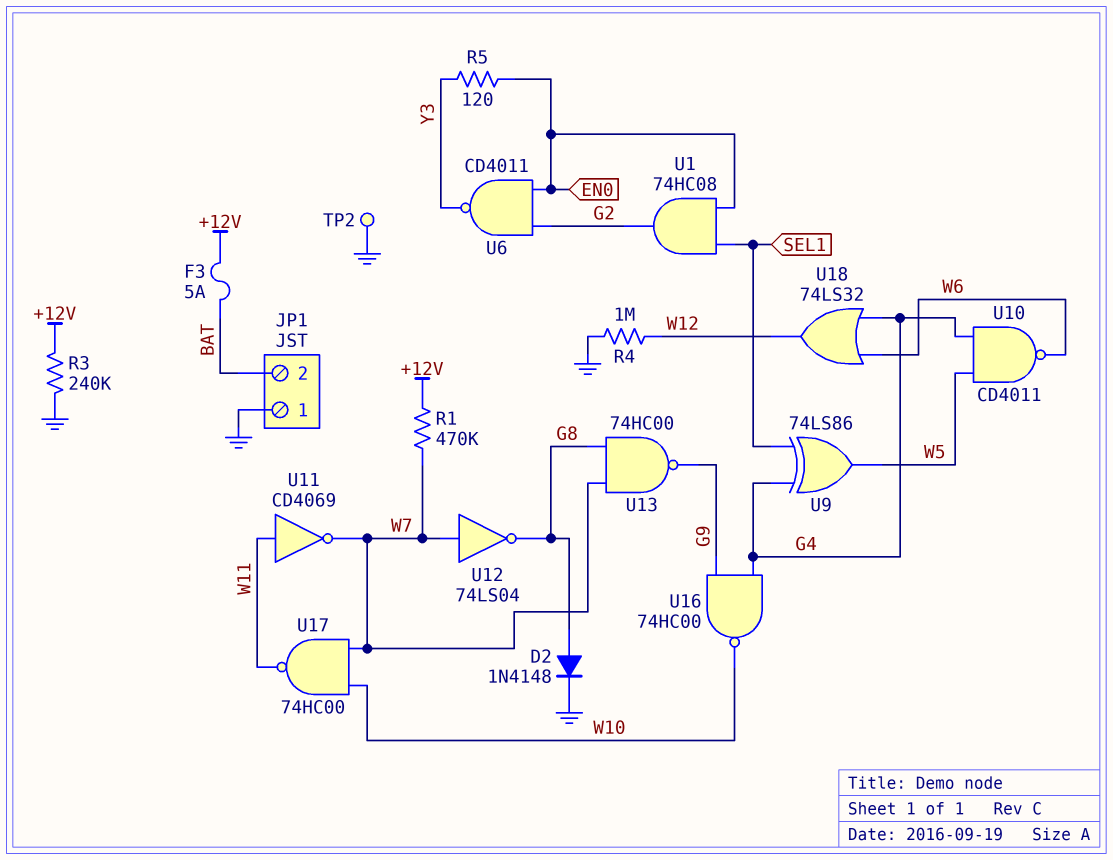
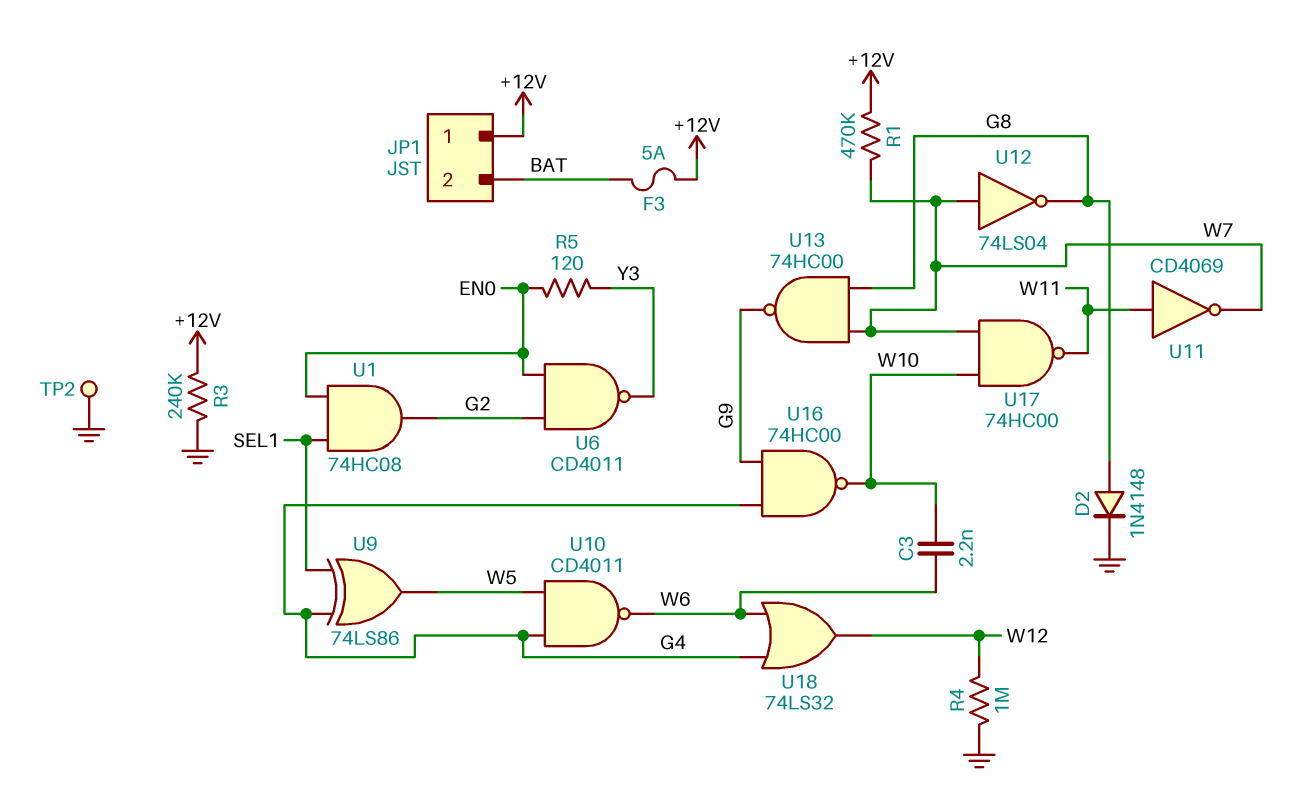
C3: none -> 2.2nF (W6, W10)
JP1 pin 1: GND -> +12V

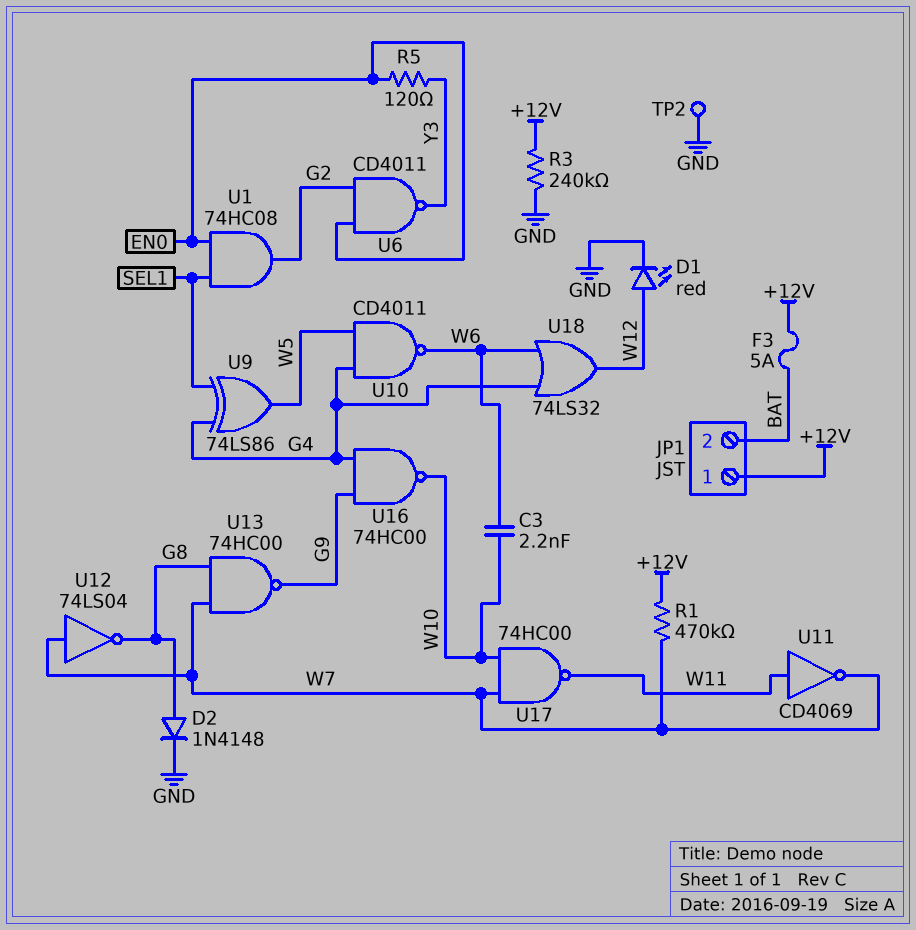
D1: none -> LED red (A W12, K GND)
R4: 1M (GND, W12) -> none

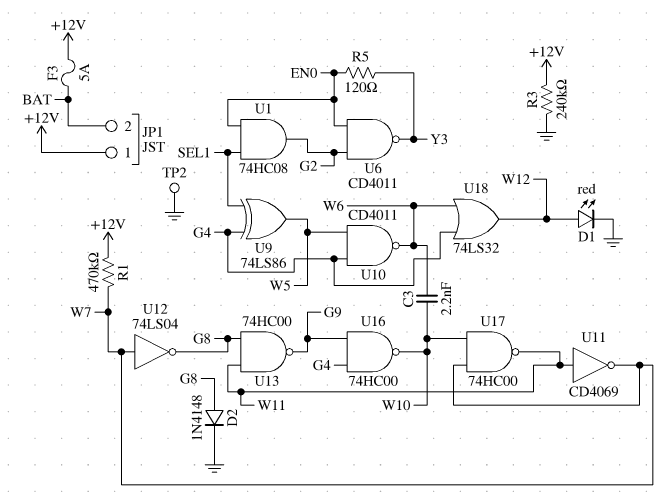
U13: NAND 74HC00 (in G8, in W7, out G9) -> NAND 74HC00 (in G8, in W11, out G9)

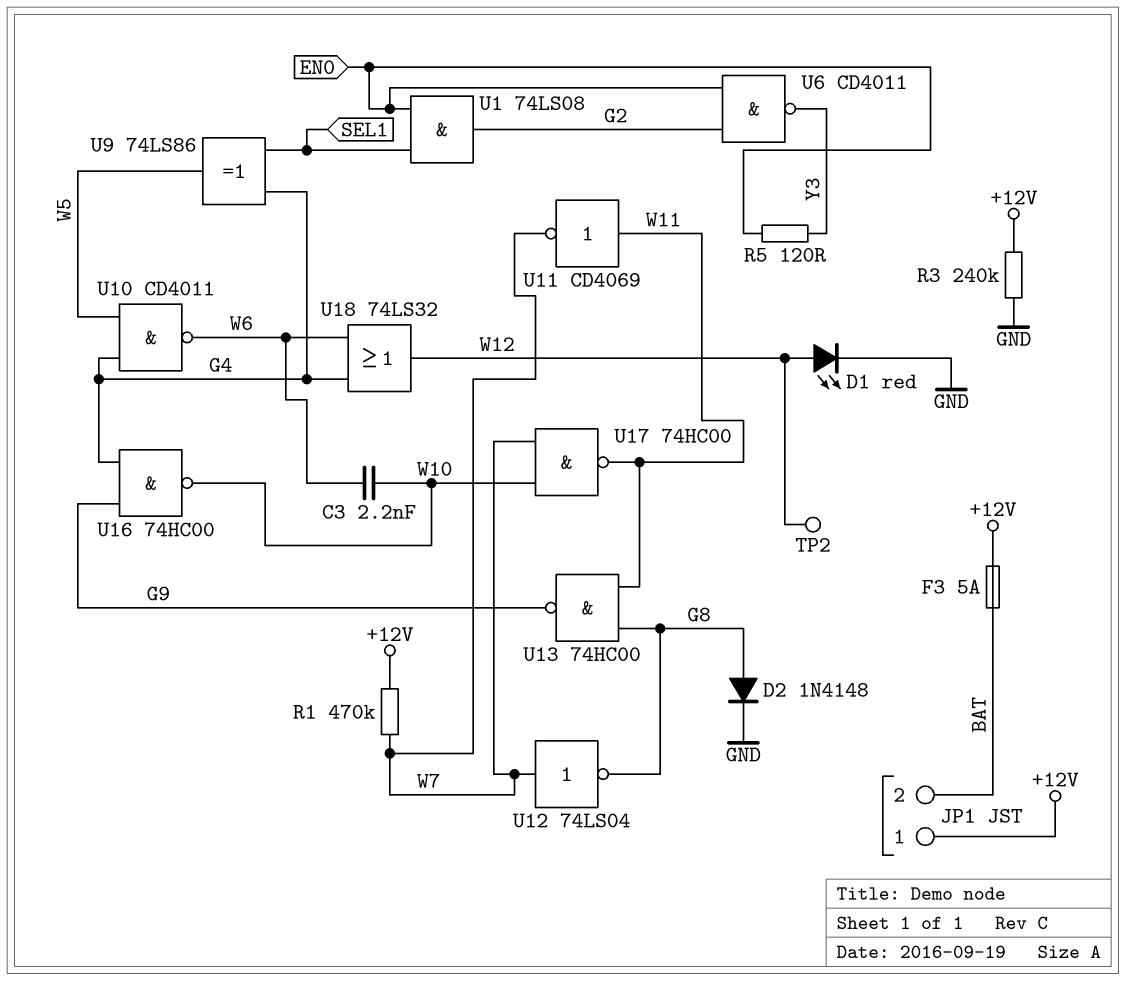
TP2: test point (GND) -> test point (W12)
U1: AND 74HC08 (in EN0, in SEL1, out G2) -> AND 74LS08 (in EN0, in SEL1, out G2)

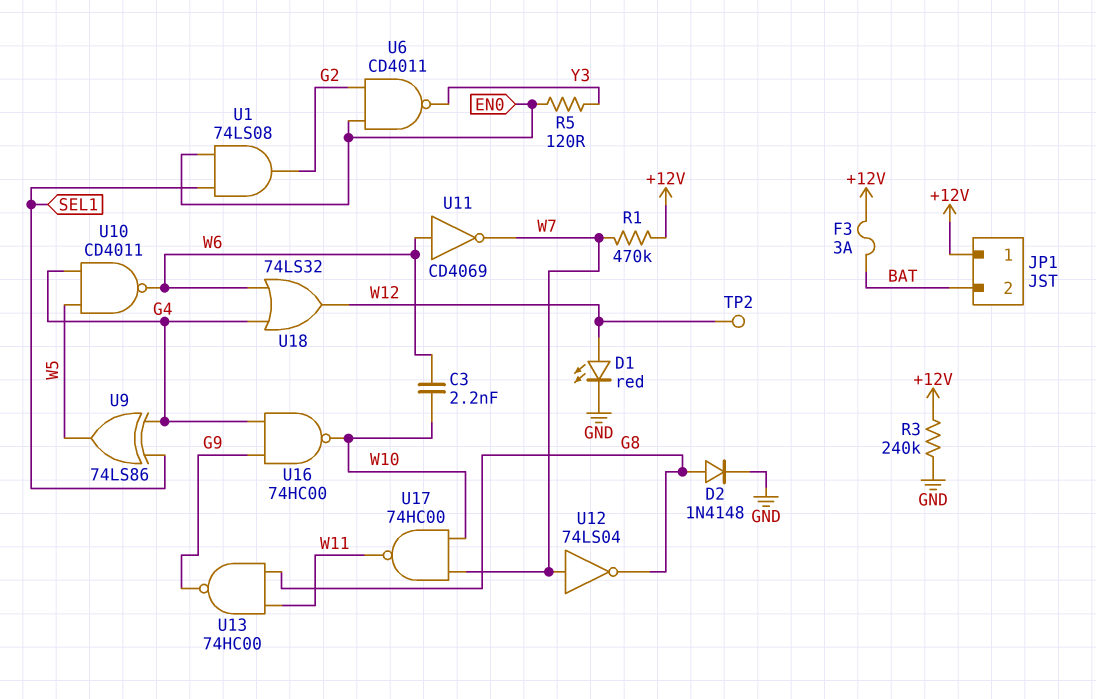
F3: 5A (+12V, BAT) -> 3A (+12V, BAT)
U11: NOT CD4069 (in W11, out W7) -> NOT CD4069 (in W6, out W7)

